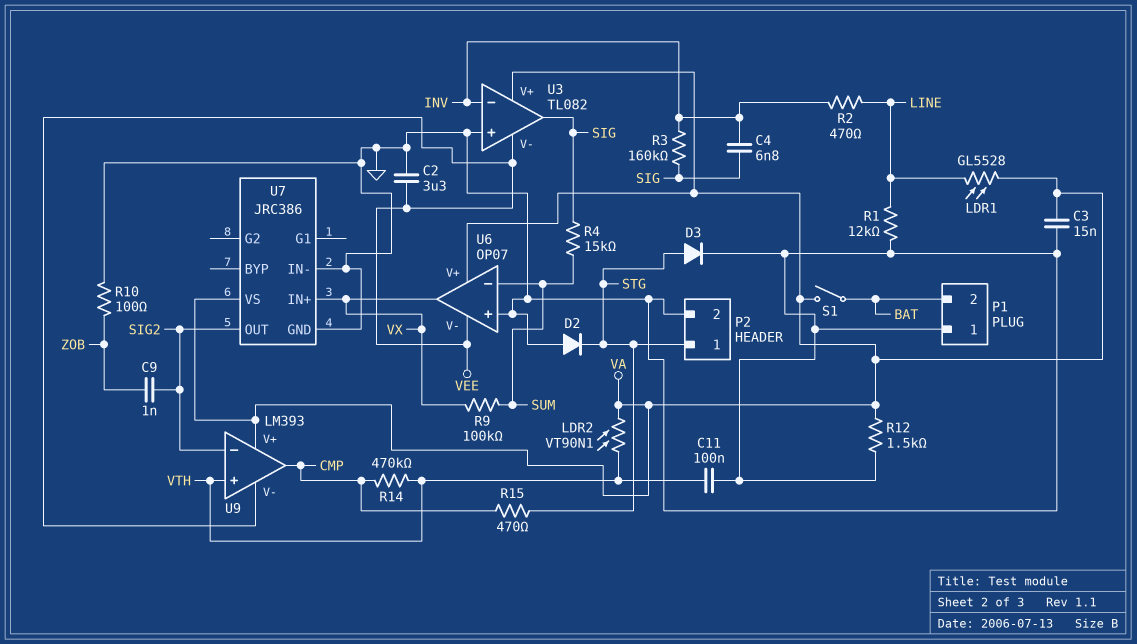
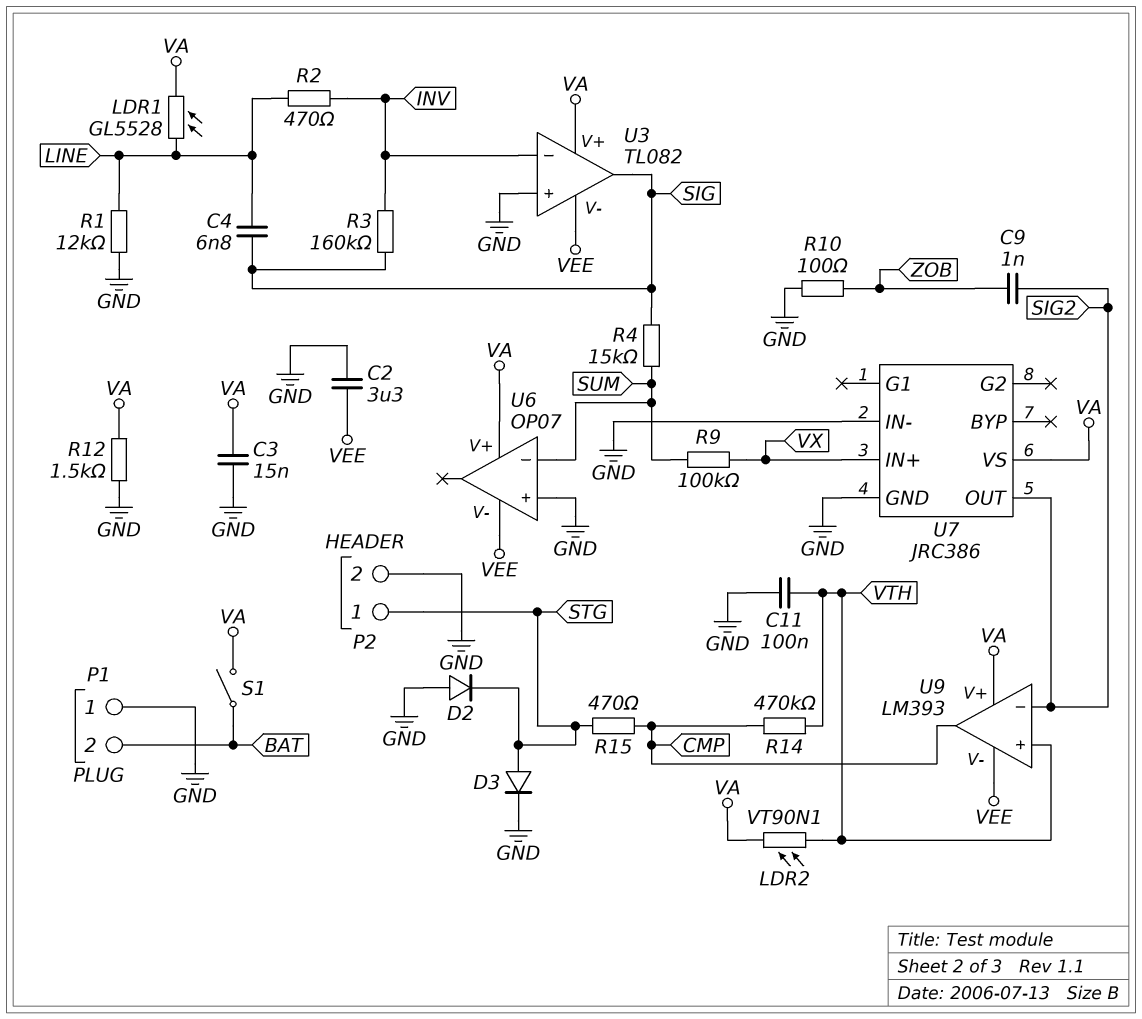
C4: 6.8nF (INV, SIG) -> 6.8nF (LINE, SIG)
U6 pin out: VX -> none

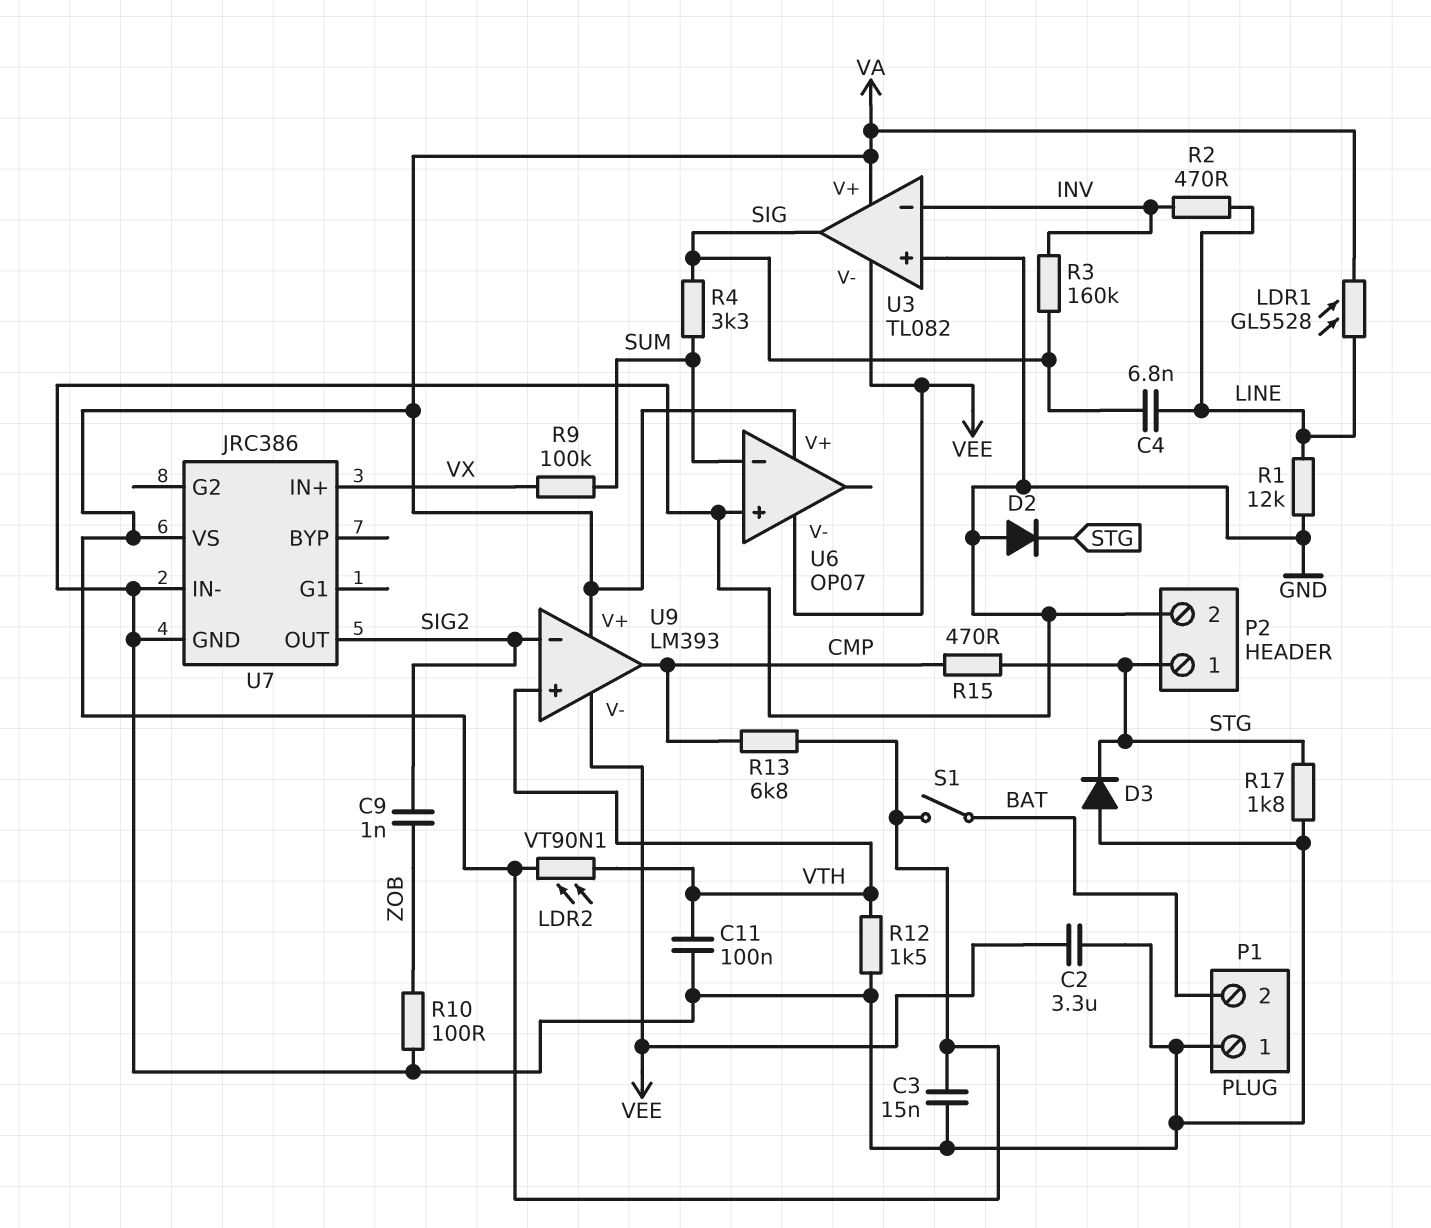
D3: diode (A STG, K GND) -> diode (A GND, K STG)
R4: 15k (SIG, SUM) -> 3.3k (SIG, SUM)
R12: 1.5k (GND, VA) -> 1.5k (GND, VTH)
R13: none -> 6.8k (CMP, VA)
R14: 470k (CMP, VTH) -> none
R17: none -> 1.8k (GND, STG)

